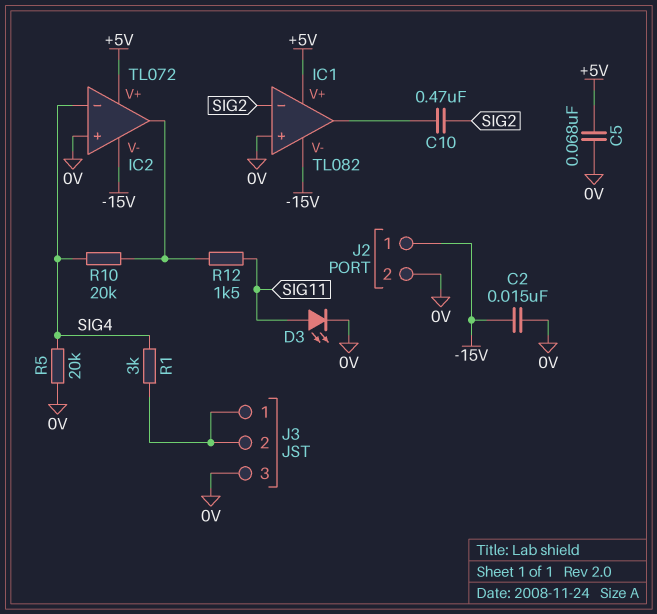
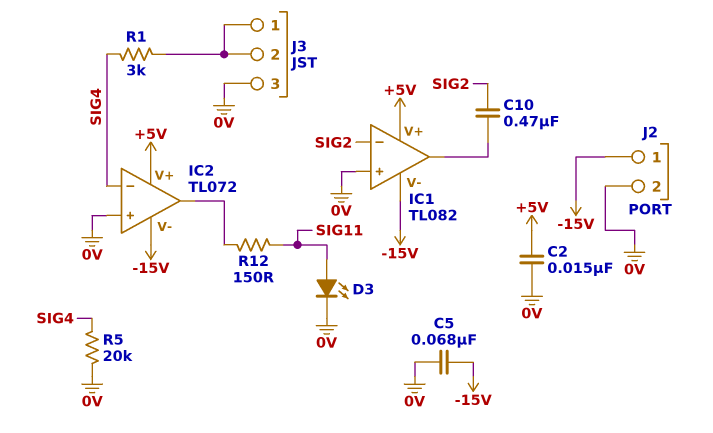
C2: 15nF (-15V, 0V) -> 15nF (+5V, 0V)
C5: 68nF (+5V, 0V) -> 68nF (-15V, 0V)
R10: 20k (IC2/out, SIG4) -> none
R12: 1.5k (IC2/out, SIG11) -> 150 (IC2/out, SIG11)

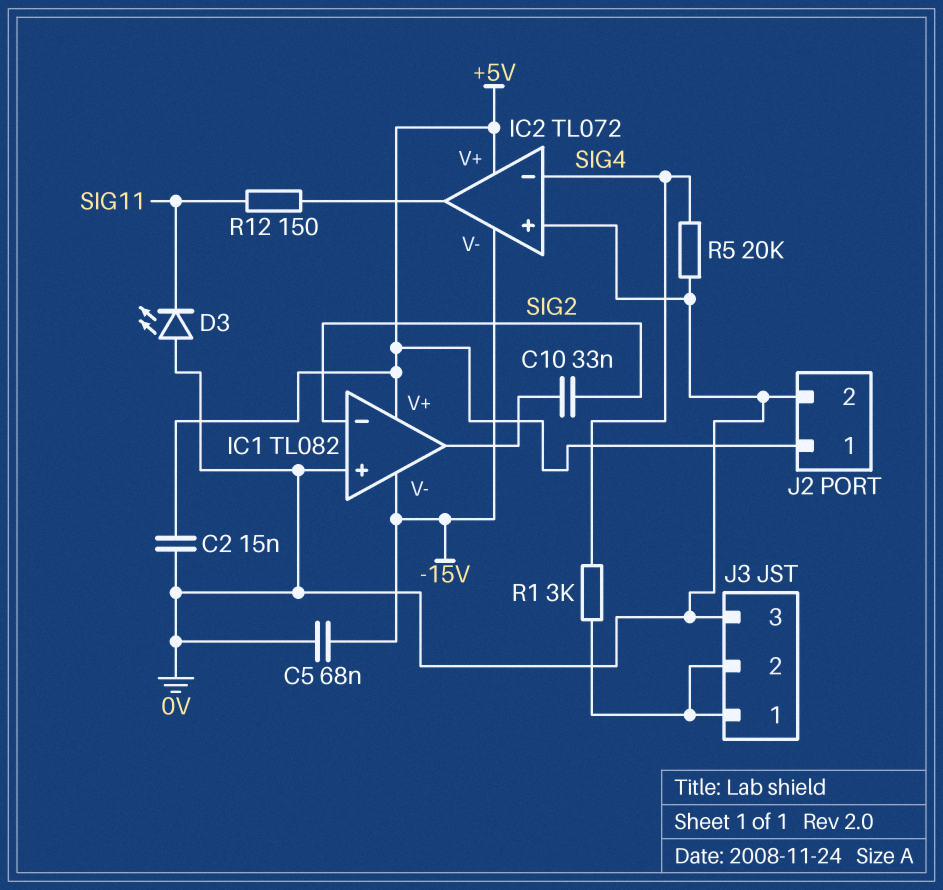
C10: 470nF (IC1/out, SIG2) -> 33nF (IC1/out, SIG2)
D3: LED (A SIG11, K 0V) -> LED (A 0V, K SIG11)
J2 pin 1: -15V -> +5V

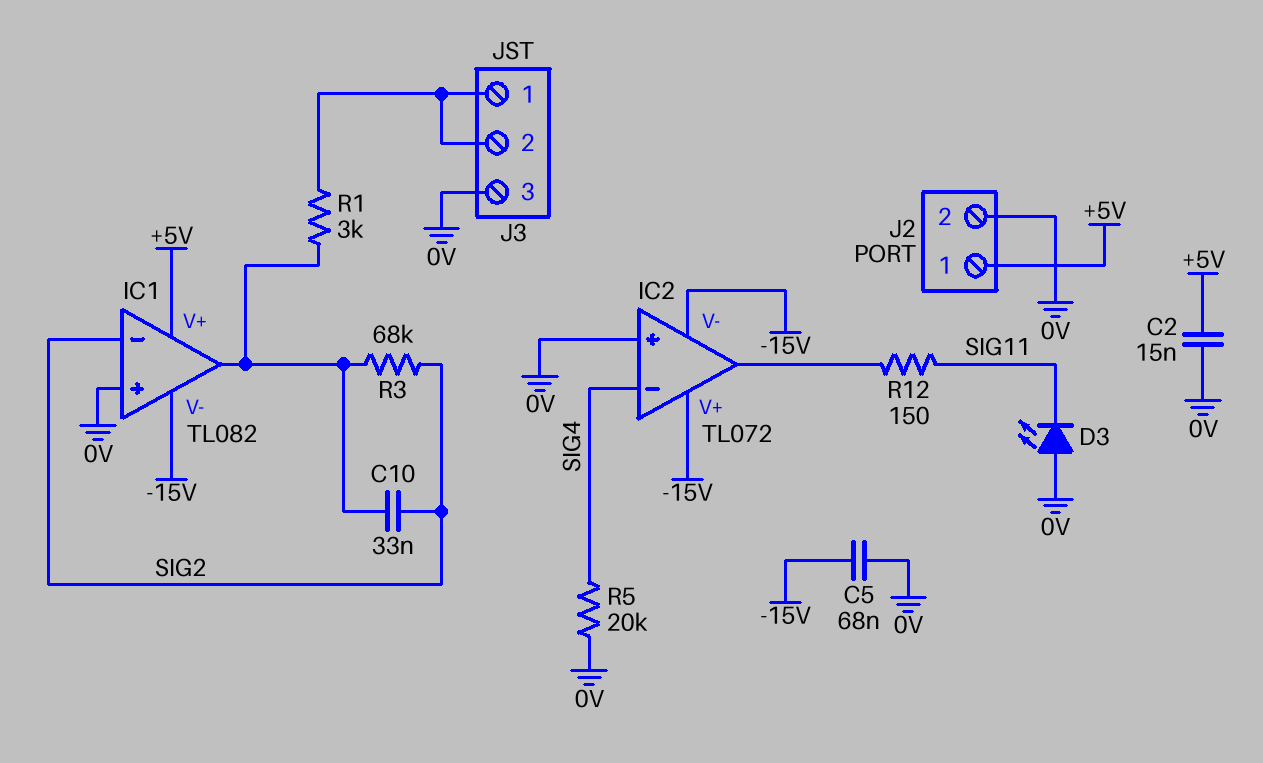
IC2 pin V+: +5V -> -15V
R1: 3k (J3/1, SIG4) -> 3k (IC1/out, J3/1)
R3: none -> 68k (IC1/out, SIG2)

